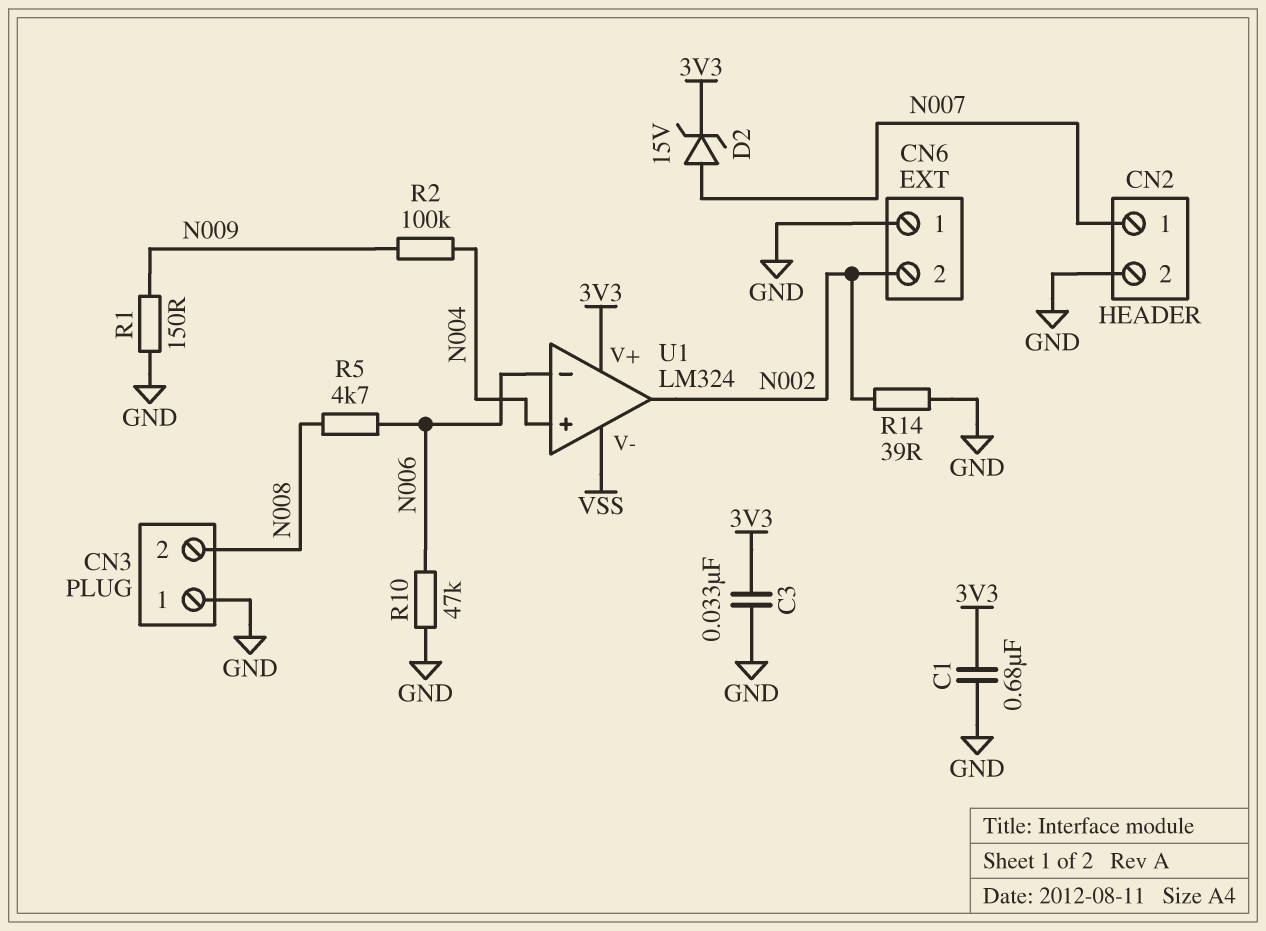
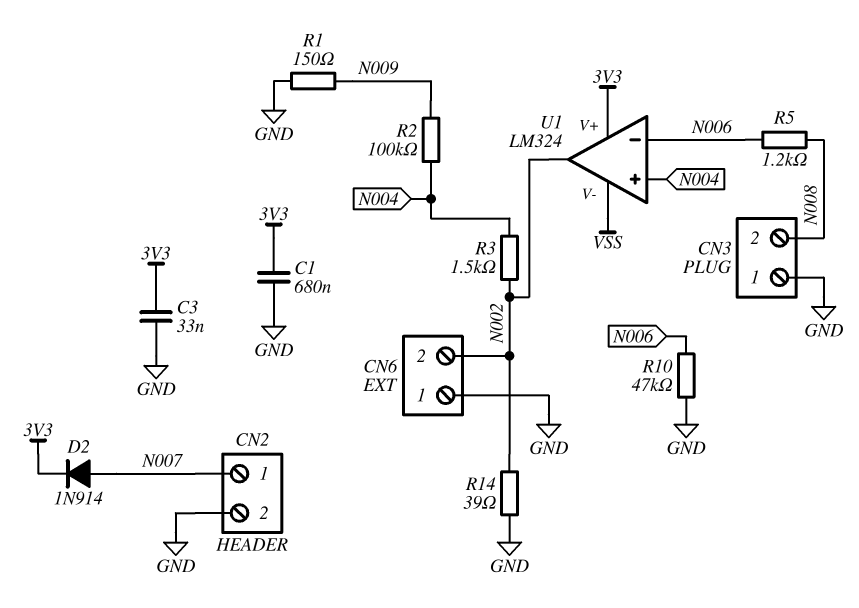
D2: zener 15V (A N007, K 3V3) -> diode 1N914 (A N007, K 3V3)
R3: none -> 1.5k (N002, N004)
R5: 4.7k (N006, N008) -> 1.2k (N006, N008)

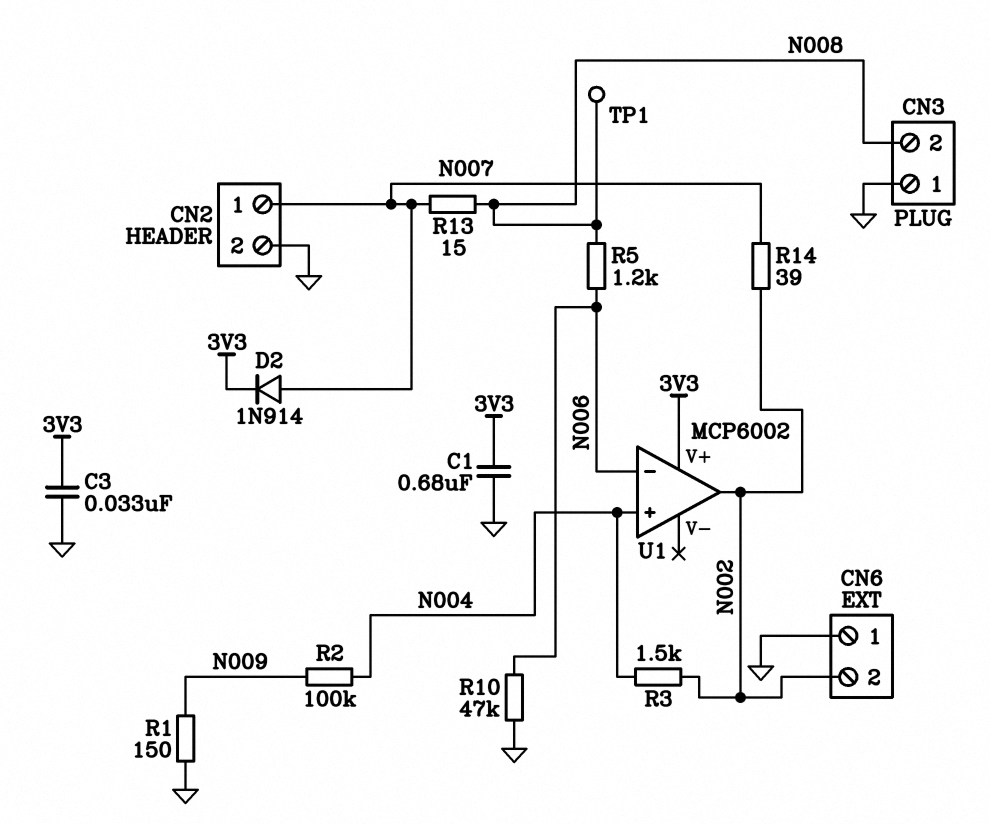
R13: none -> 15 (N007, N008)
R14: 39 (GND, N002) -> 39 (N002, N007)
TP1: none -> test point (N008)
U1: LM324 -> MCP6002
U1 pin V-: VSS -> none

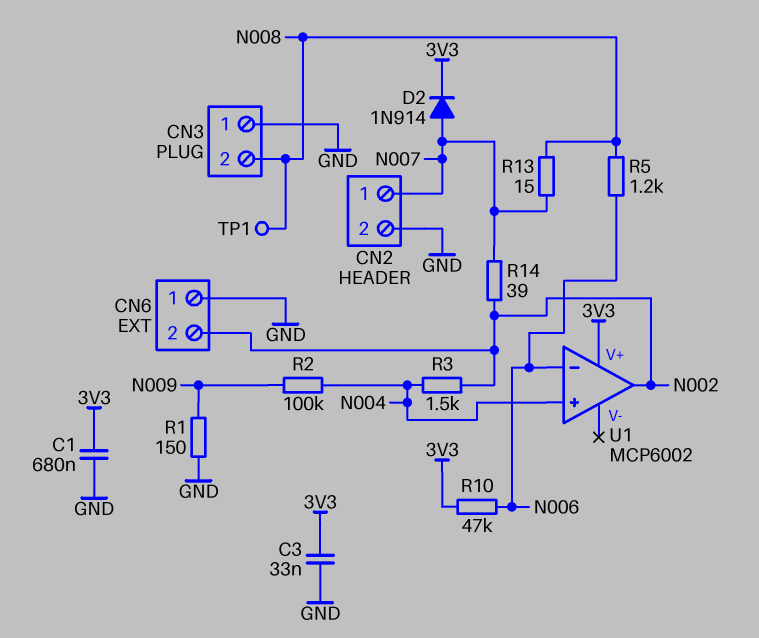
R10: 47k (GND, N006) -> 47k (3V3, N006)

